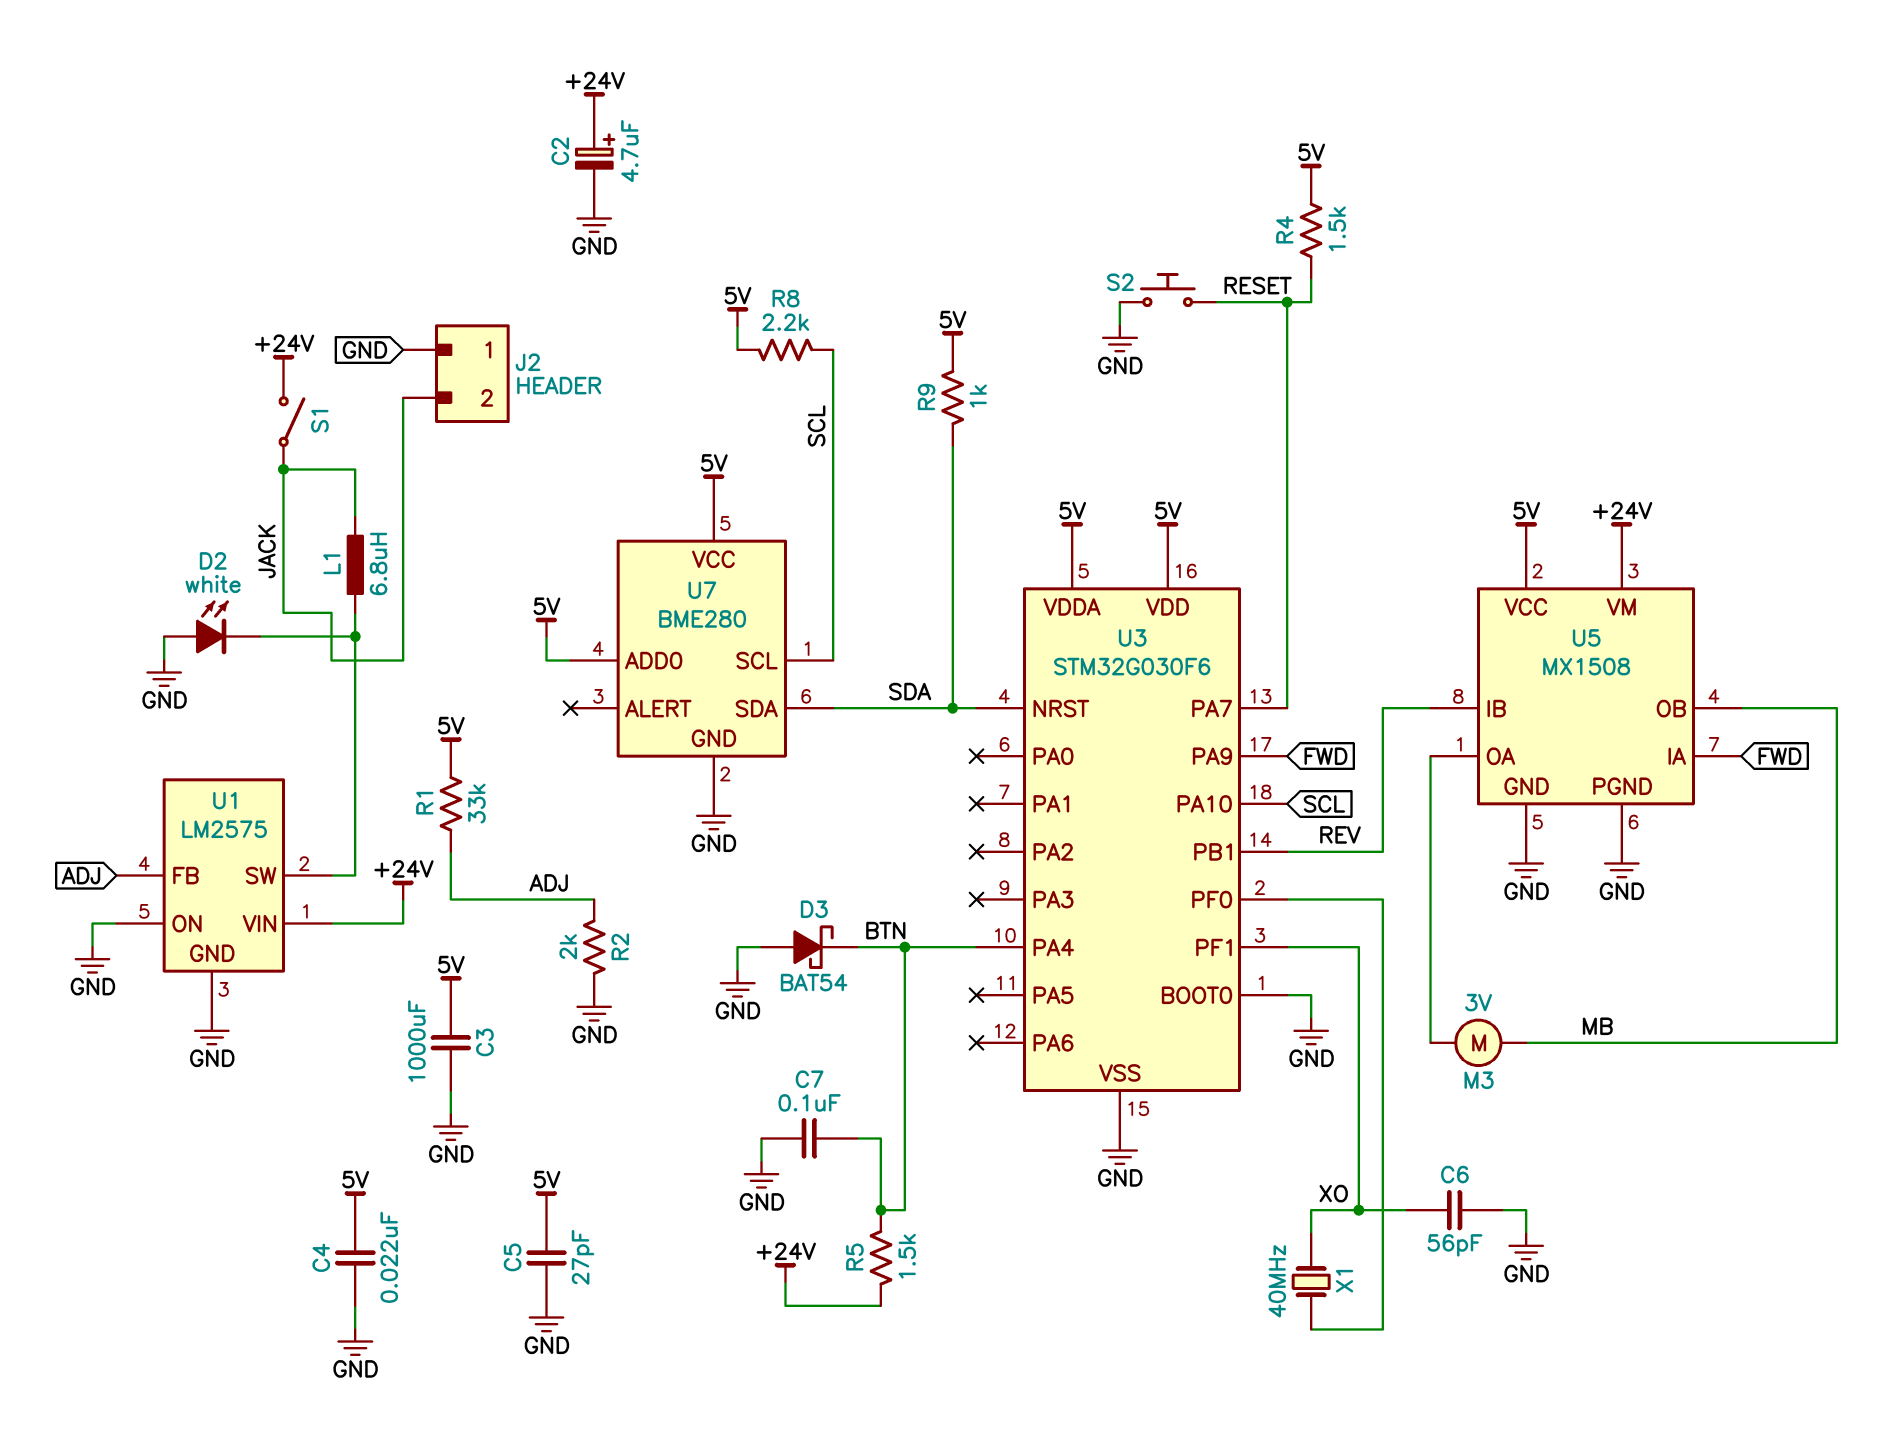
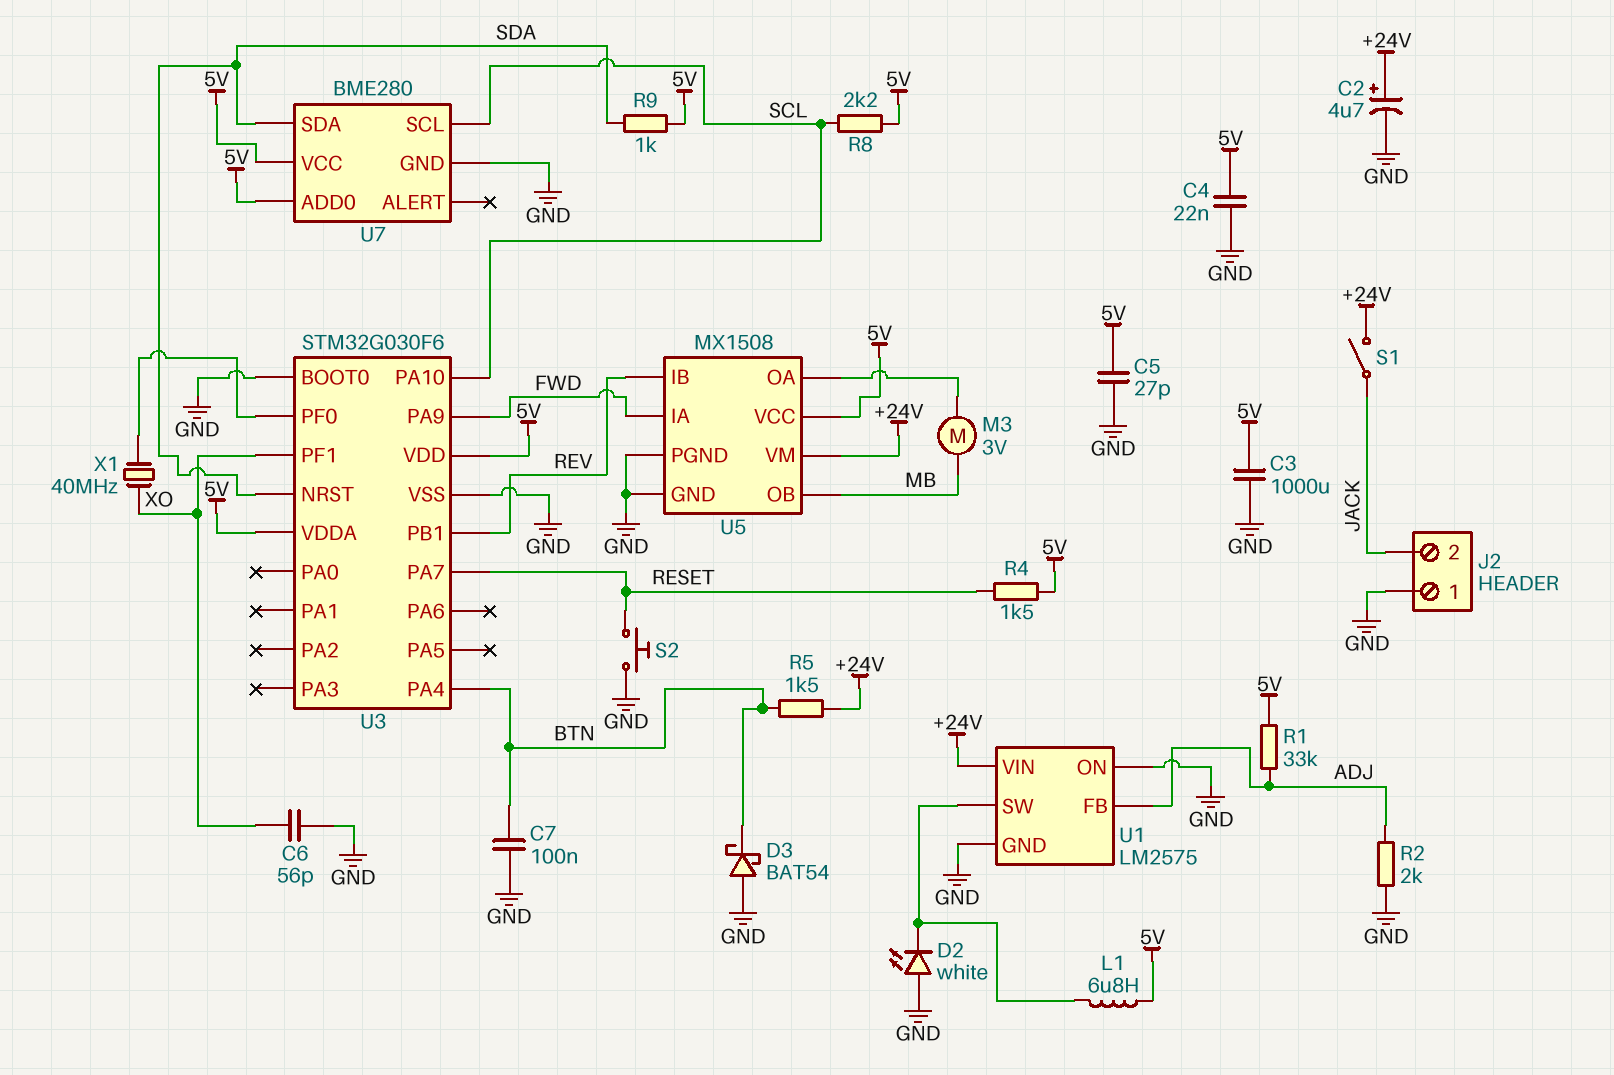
L1: 6.8uH (JACK, U1/SW) -> 6.8uH (5V, U1/SW)

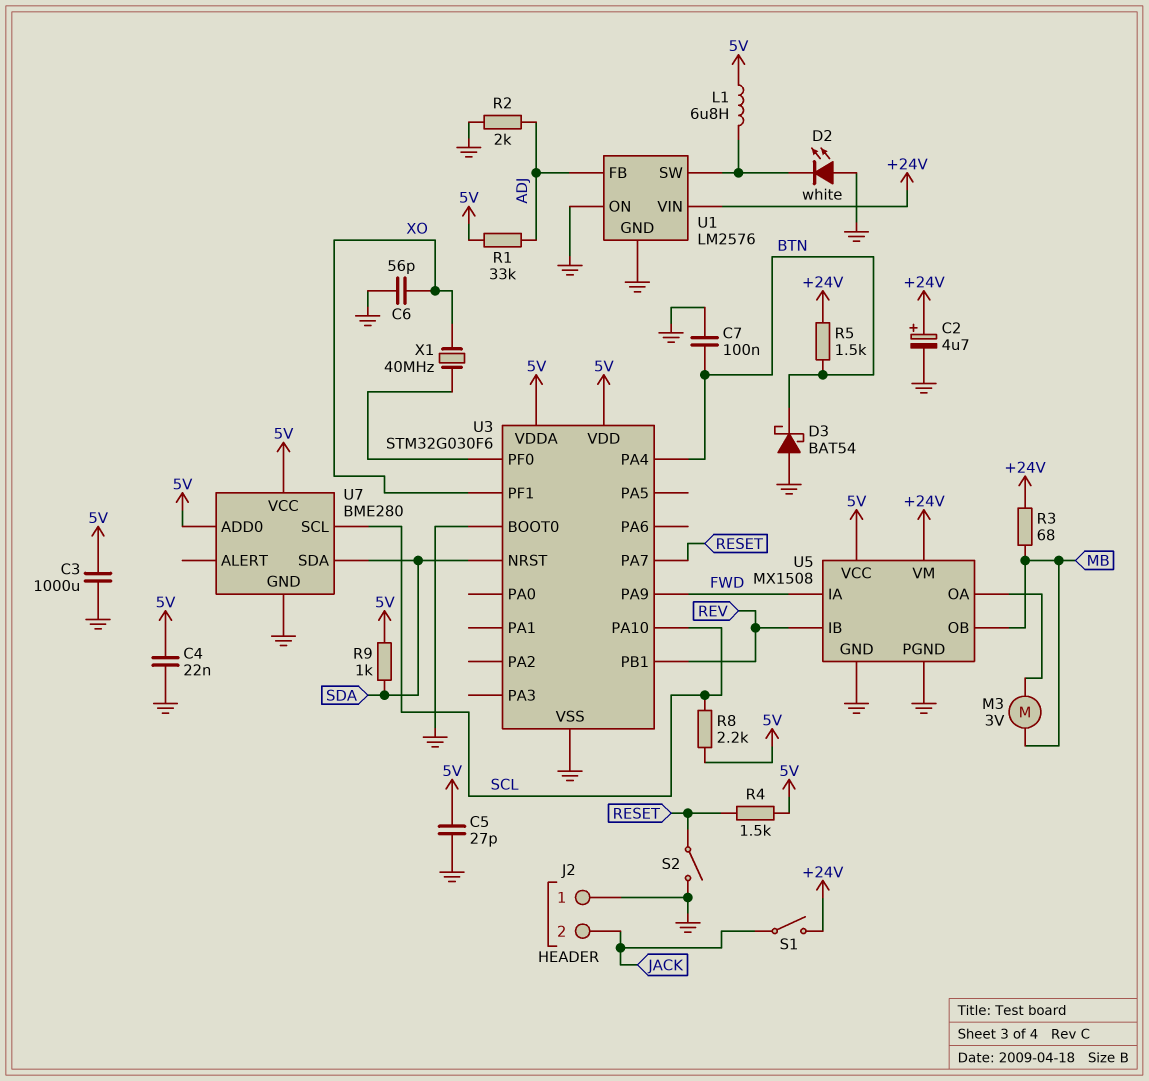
R3: none -> 68 (+24V, MB)
S2: button (GND, RESET) -> switch (GND, RESET)
U1: LM2575 -> LM2576

